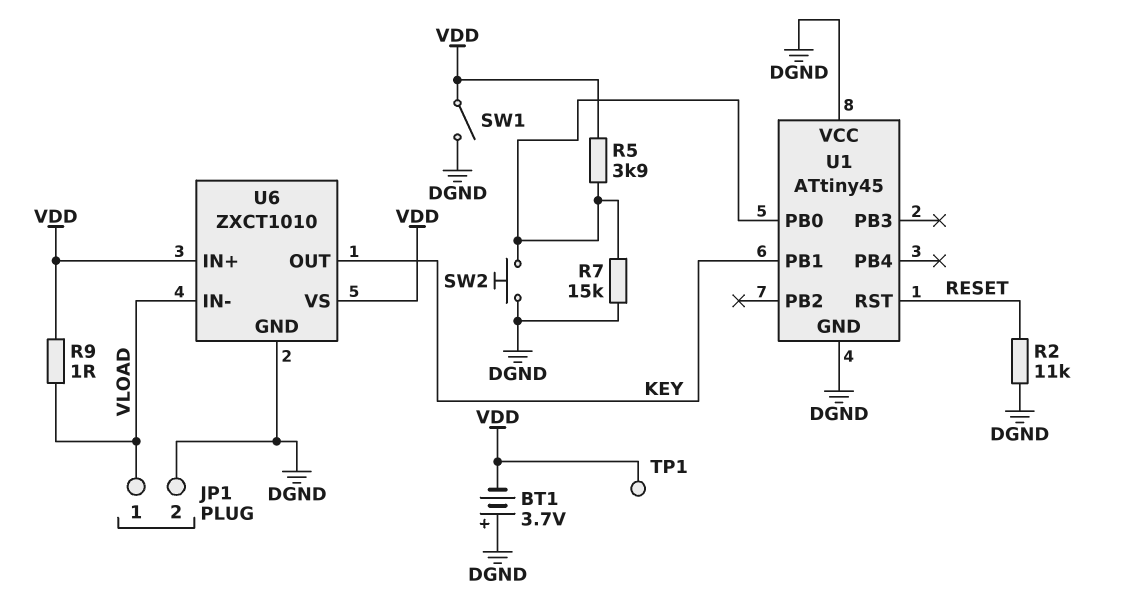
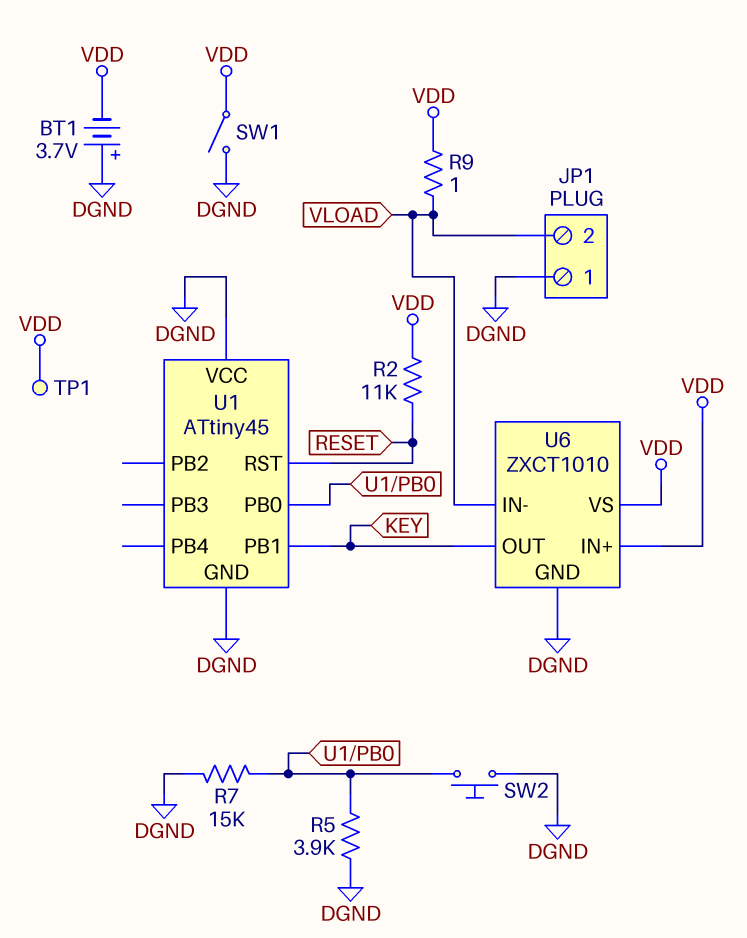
JP1 pin 1: VLOAD -> DGND
JP1 pin 2: DGND -> VLOAD
R2: 11k (DGND, RESET) -> 11k (RESET, VDD)
R5: 3.9k (U1/PB0, VDD) -> 3.9k (DGND, U1/PB0)

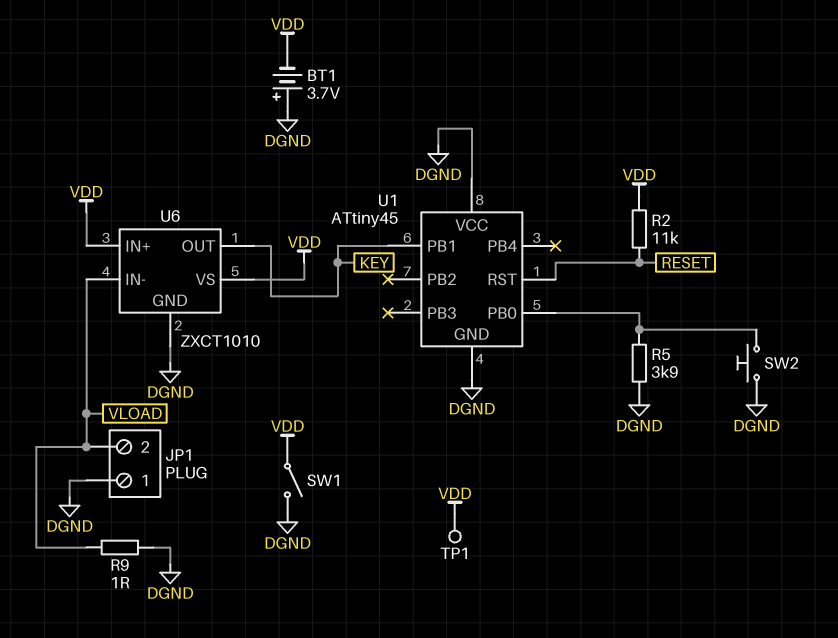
R7: 15k (DGND, U1/PB0) -> none
R9: 1 (VDD, VLOAD) -> 1 (DGND, VLOAD)

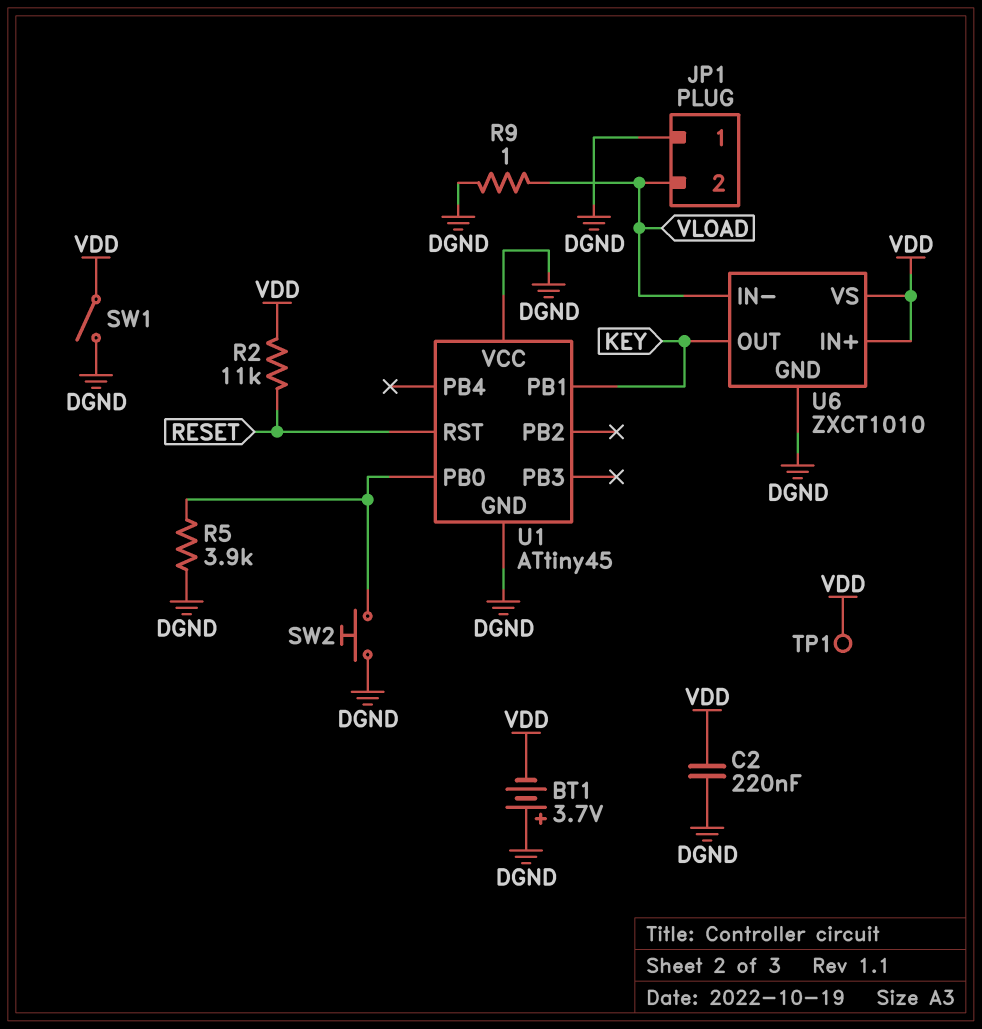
C2: none -> 220nF (DGND, VDD)

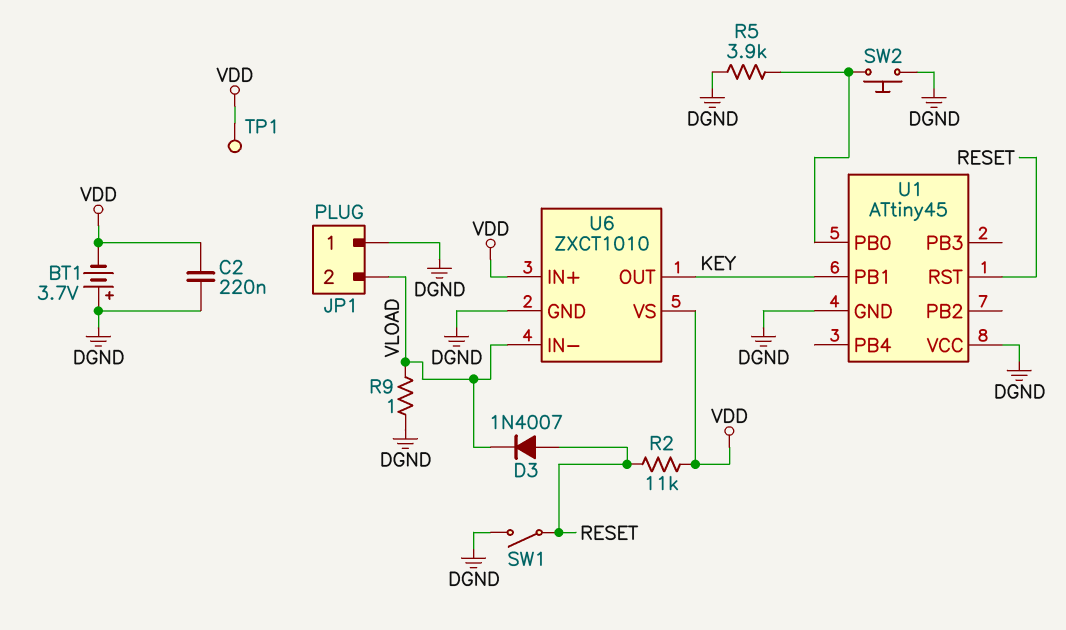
D3: none -> diode 1N4007 (A RESET, K VLOAD)
SW1: switch (DGND, VDD) -> switch (DGND, RESET)

